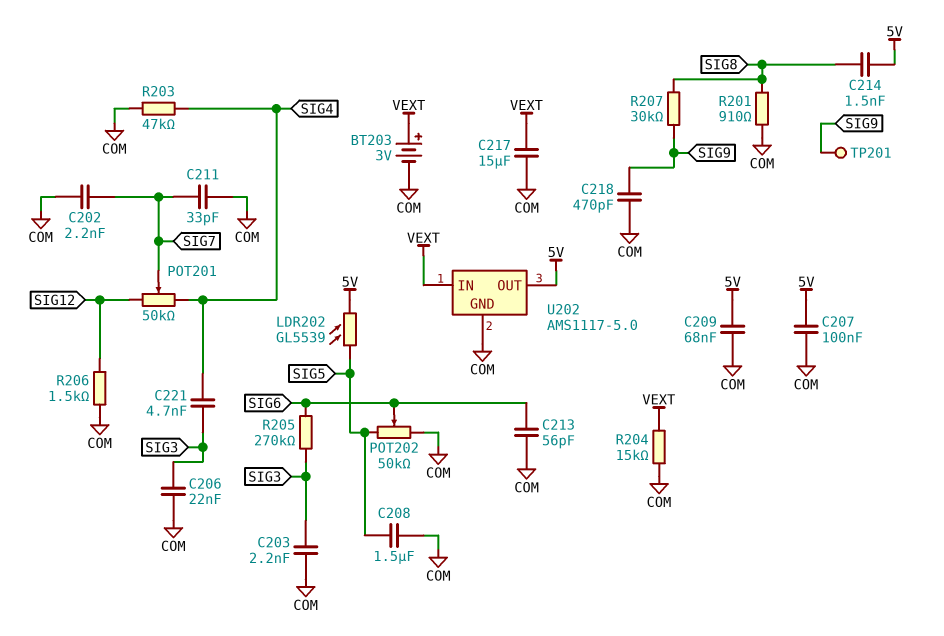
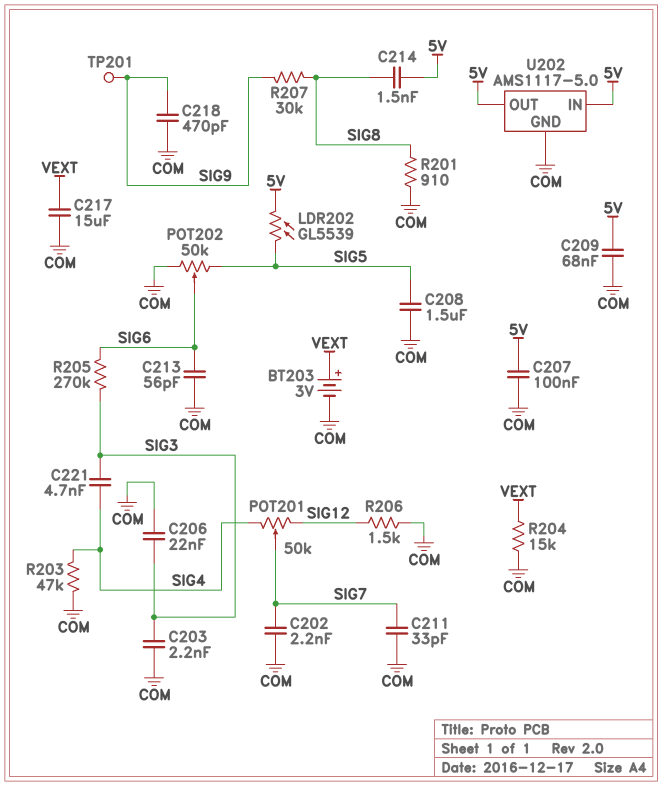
U202 pin IN: VEXT -> 5V

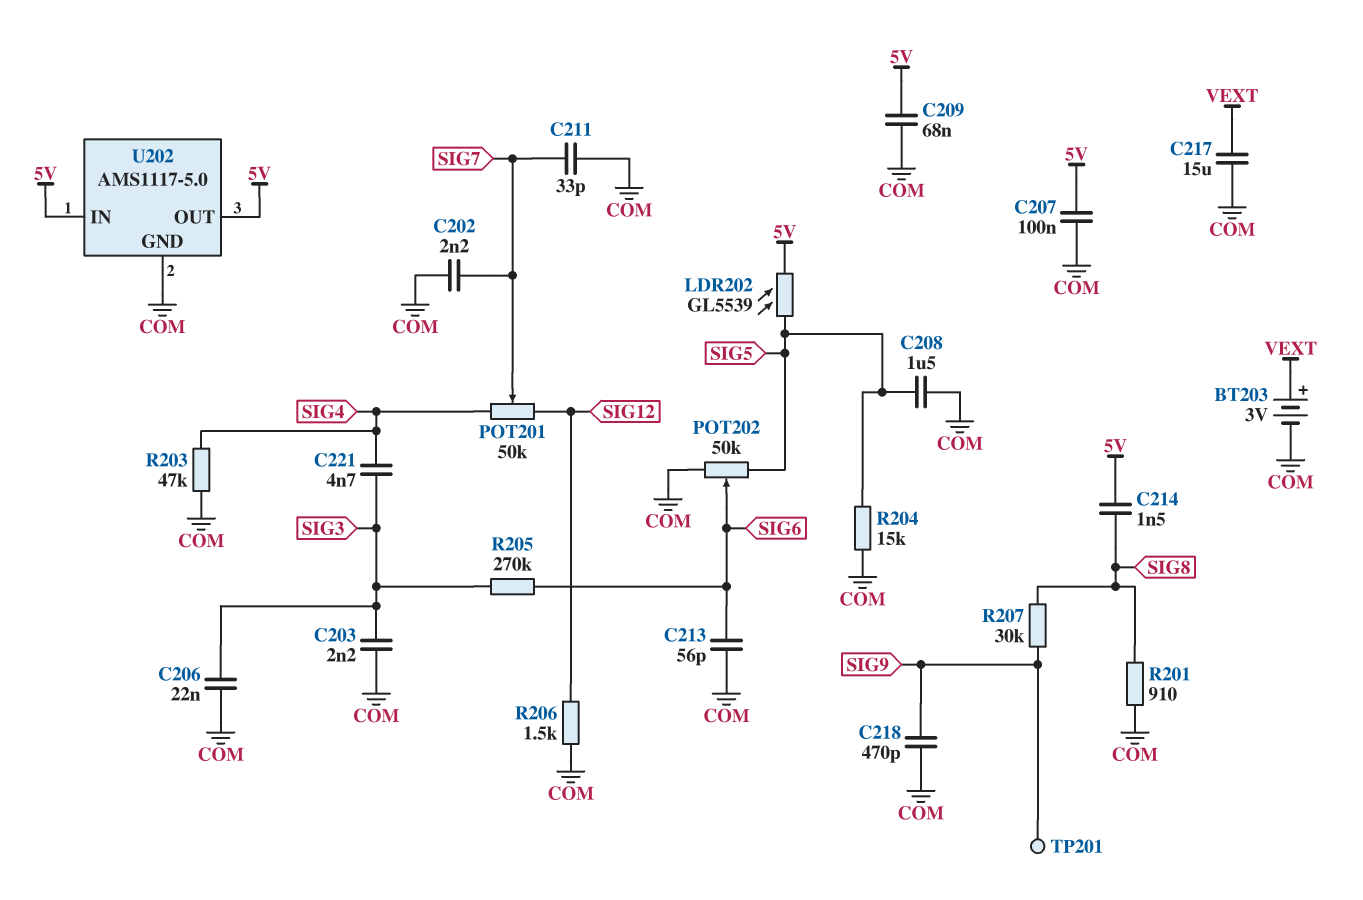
R204: 15k (COM, VEXT) -> 15k (COM, SIG5)

